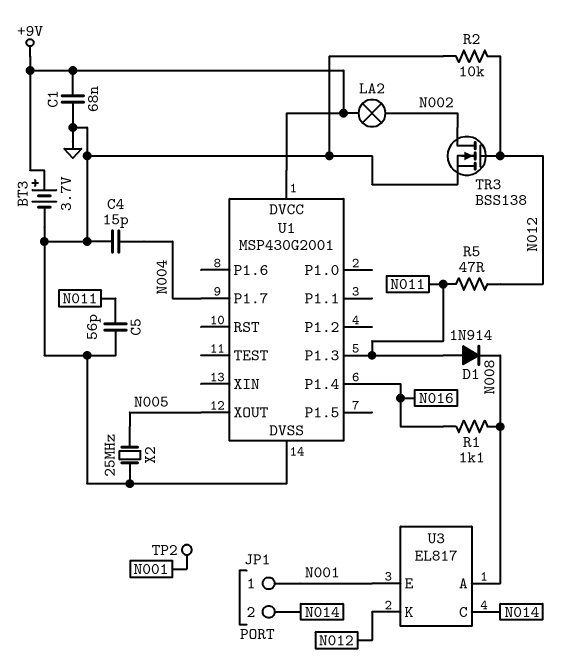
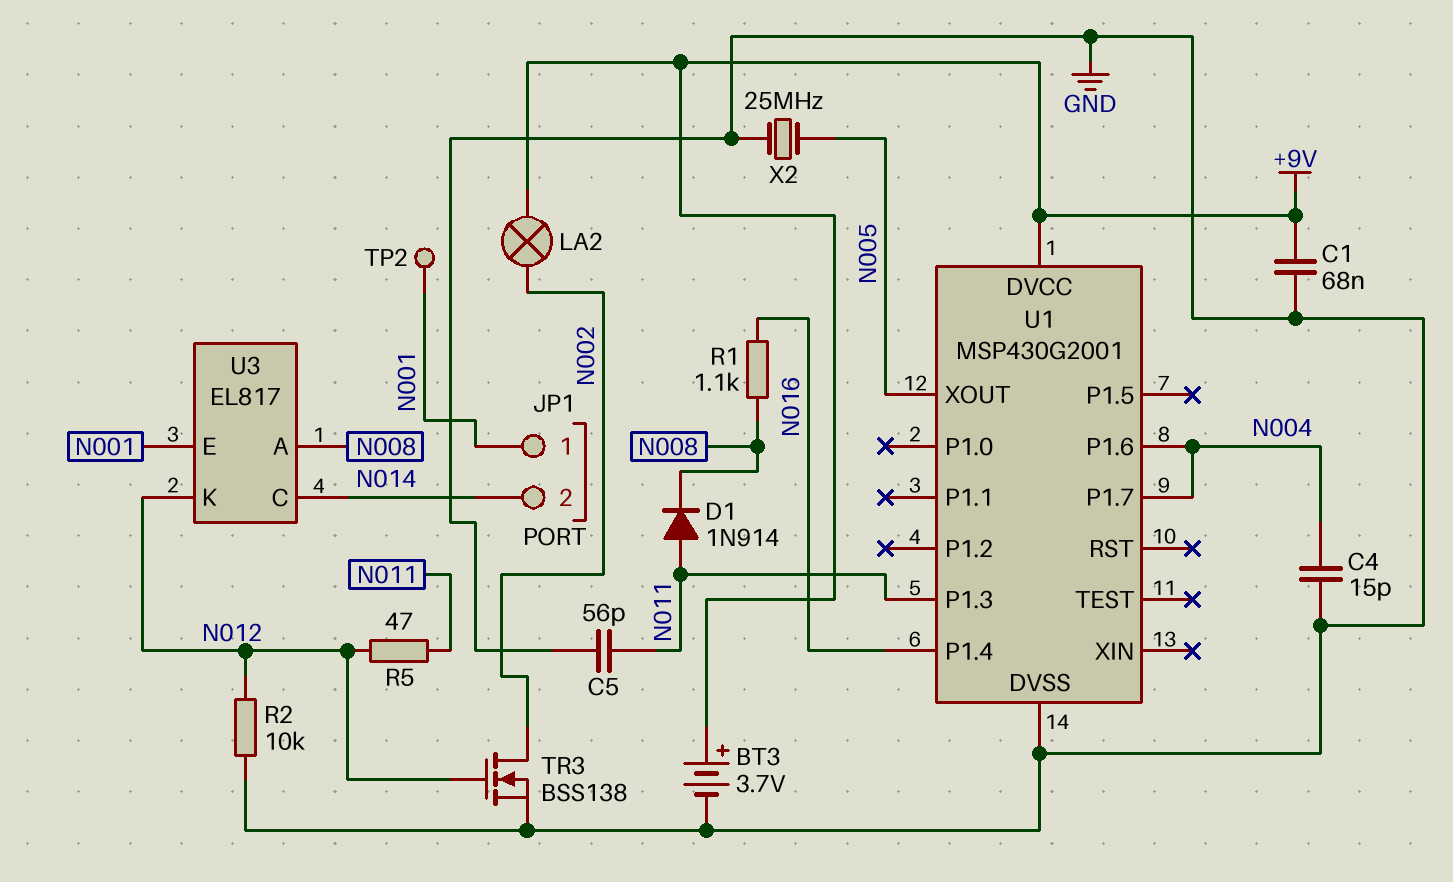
U1 pin P1.6: none -> N004

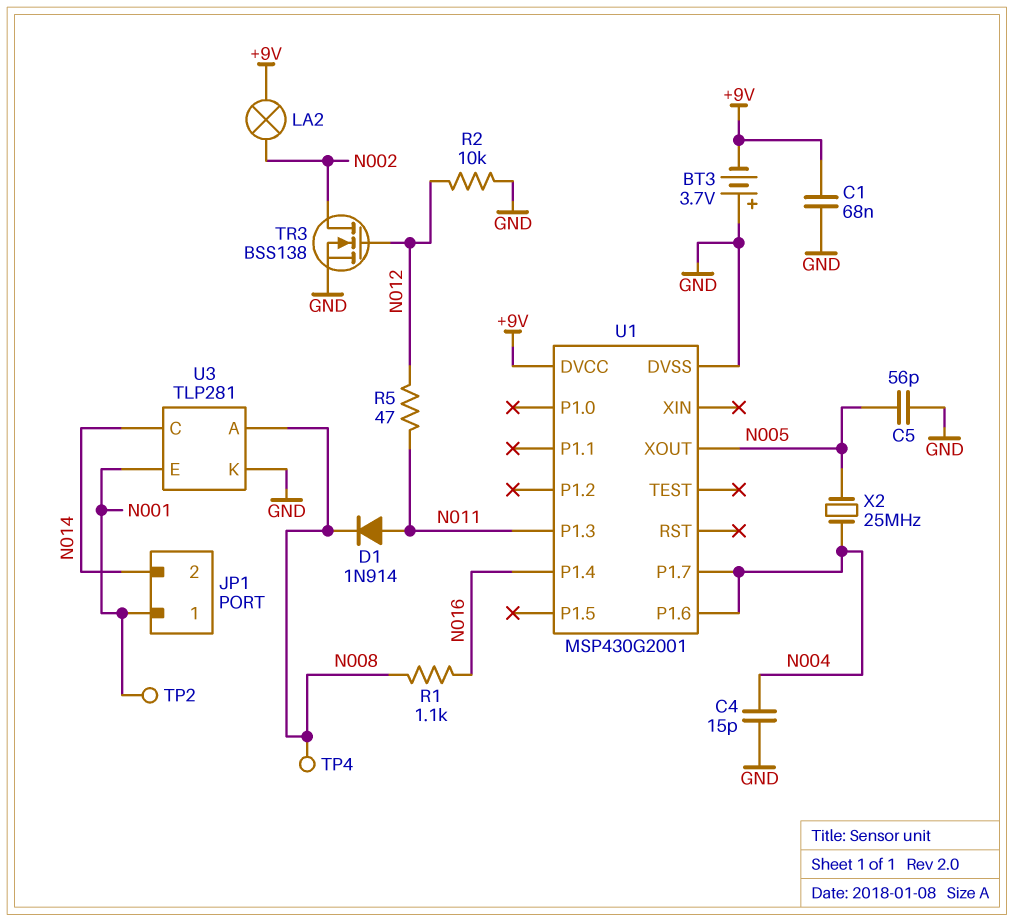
BT3: 3.7V (plus +9V, minus GND) -> 3.7V (plus GND, minus +9V)
C5: 56pF (GND, N011) -> 56pF (GND, N005)
TP4: none -> test point (N008)
U3: EL817 -> TLP281
U3 pin K: N012 -> GND
X2: 25MHz (GND, N005) -> 25MHz (N004, N005)

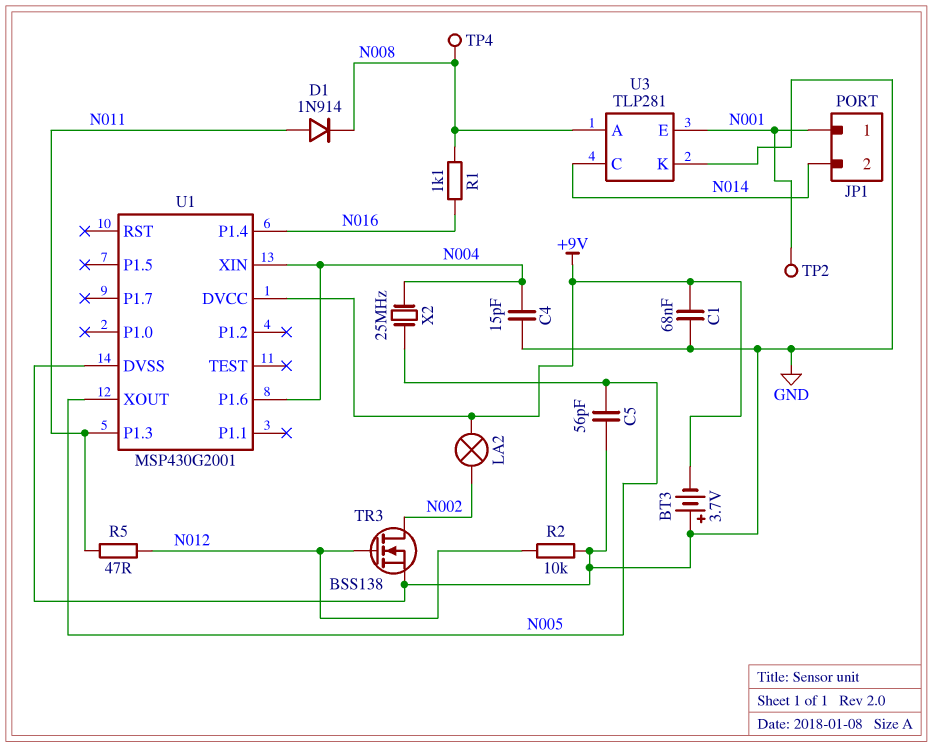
U1 pin P1.7: N004 -> none
U1 pin XIN: none -> N004

